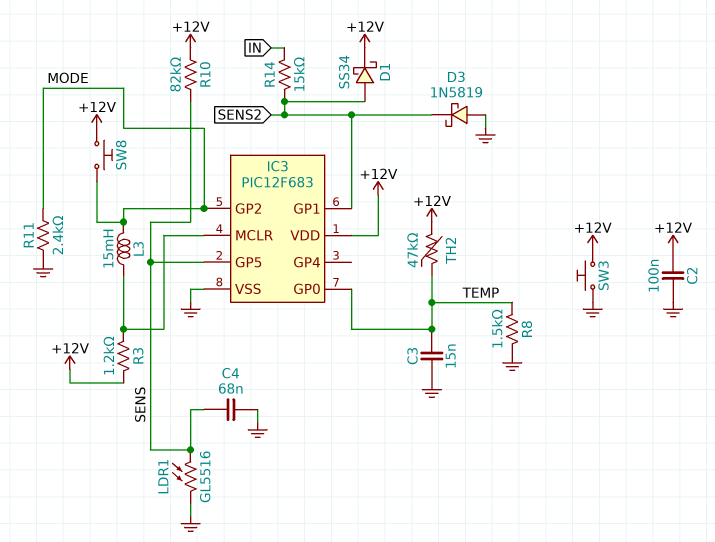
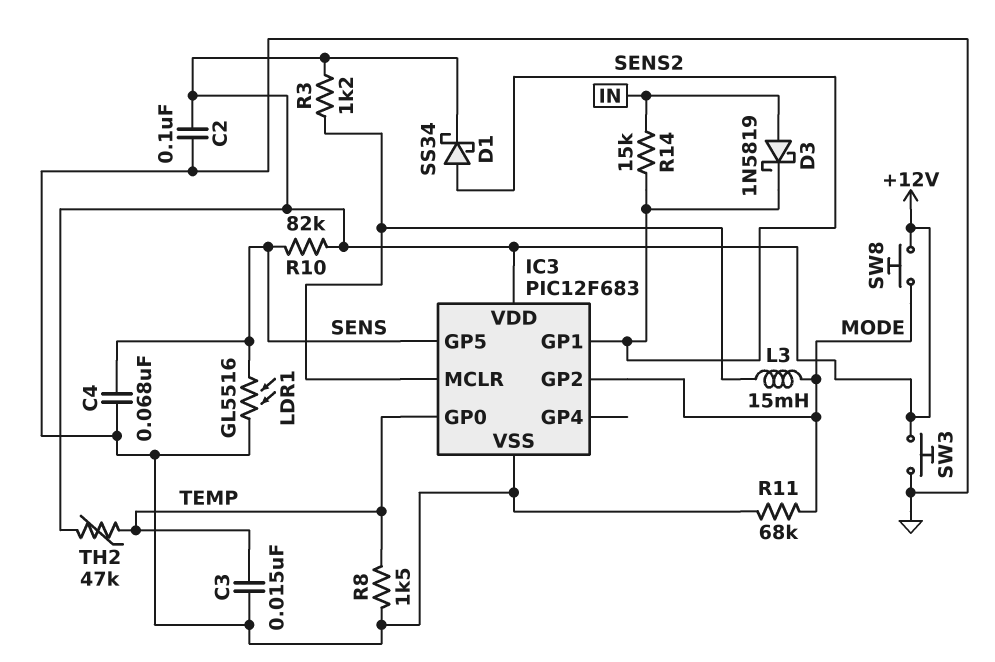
D3: schottky 1N5819 (A GND, K SENS2) -> schottky 1N5819 (A IN, K SENS2)
R11: 2.4k (GND, MODE) -> 68k (GND, MODE)

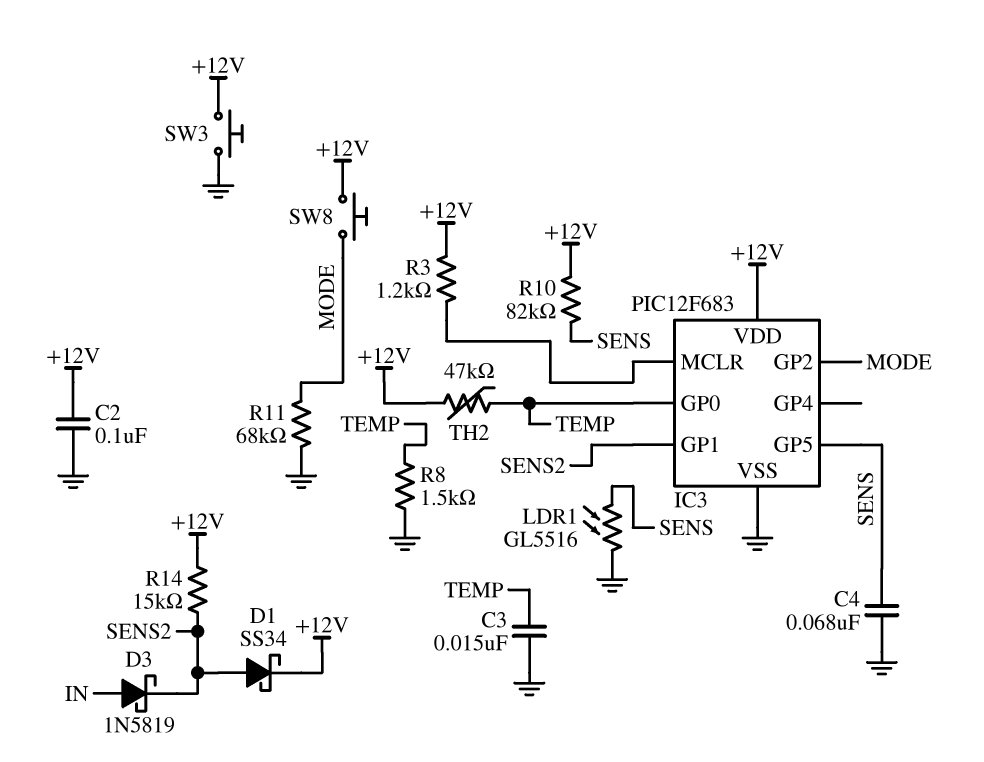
L3: 15mH (IC3/MCLR, MODE) -> none
R14: 15k (IN, SENS2) -> 15k (+12V, SENS2)

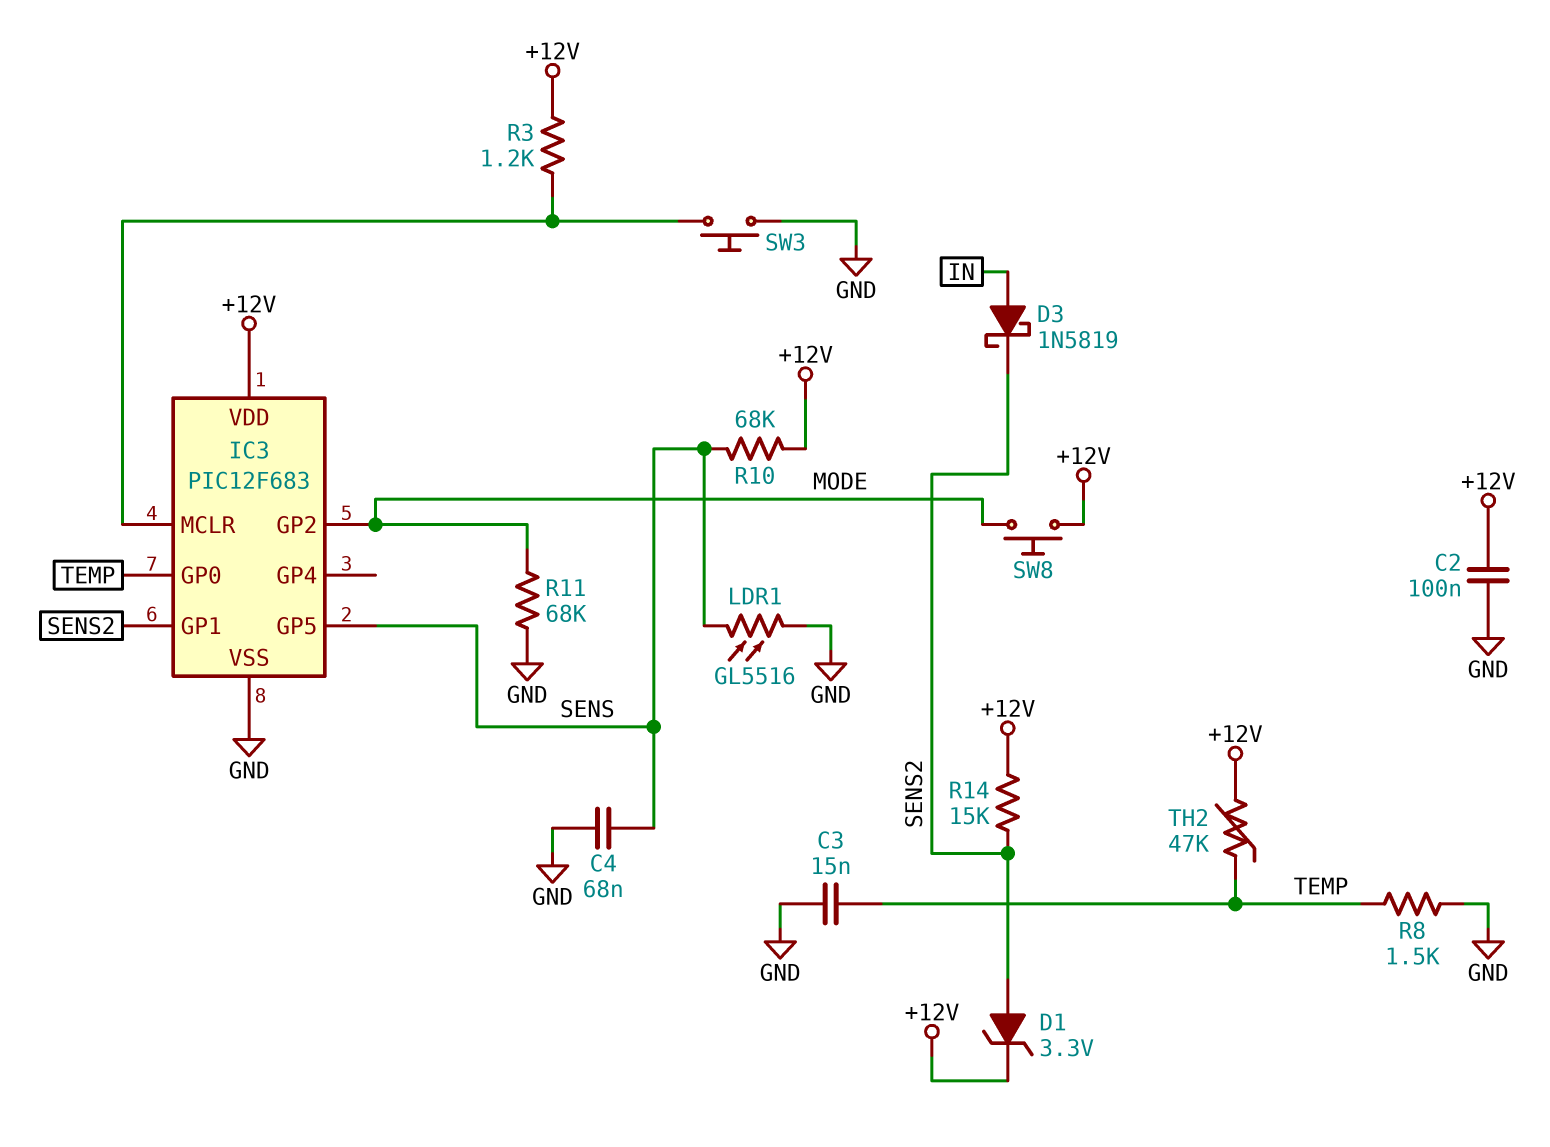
D1: schottky SS34 (A SENS2, K +12V) -> zener 3.3V (A SENS2, K +12V)
R10: 82k (+12V, SENS) -> 68k (+12V, SENS)
SW3: button (+12V, GND) -> button (GND, IC3/MCLR)

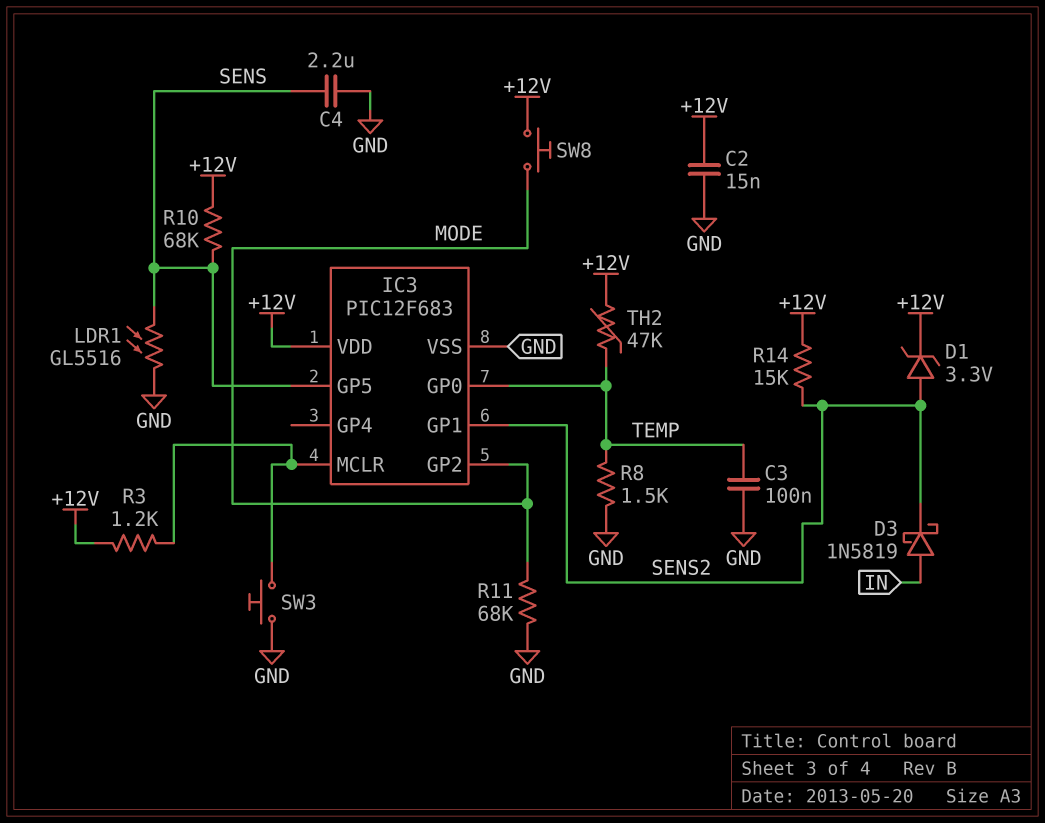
C2: 100nF (+12V, GND) -> 15nF (+12V, GND)
C3: 15nF (GND, TEMP) -> 100nF (GND, TEMP)
C4: 68nF (GND, SENS) -> 2.2uF (GND, SENS)

